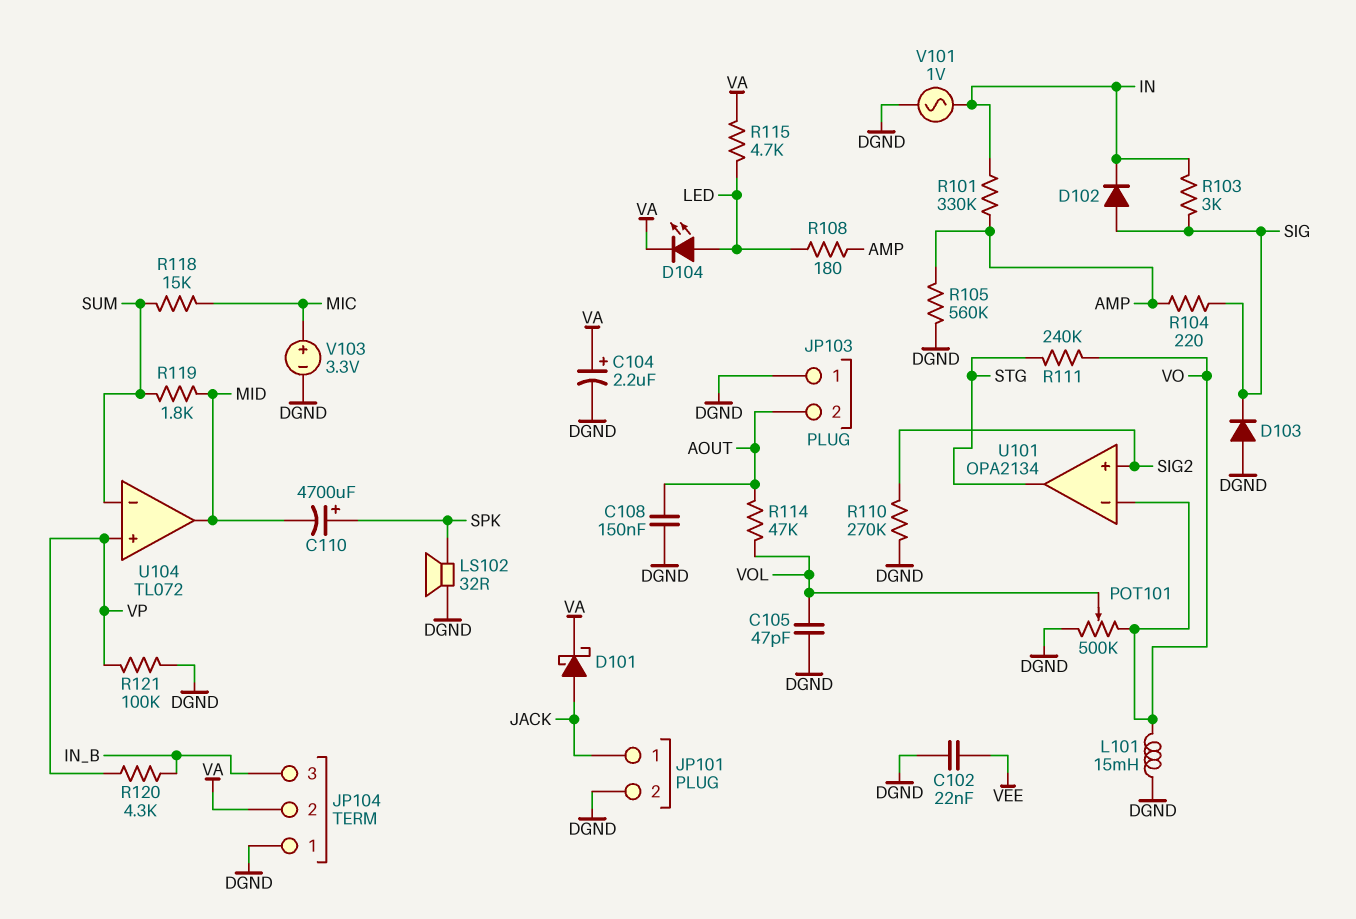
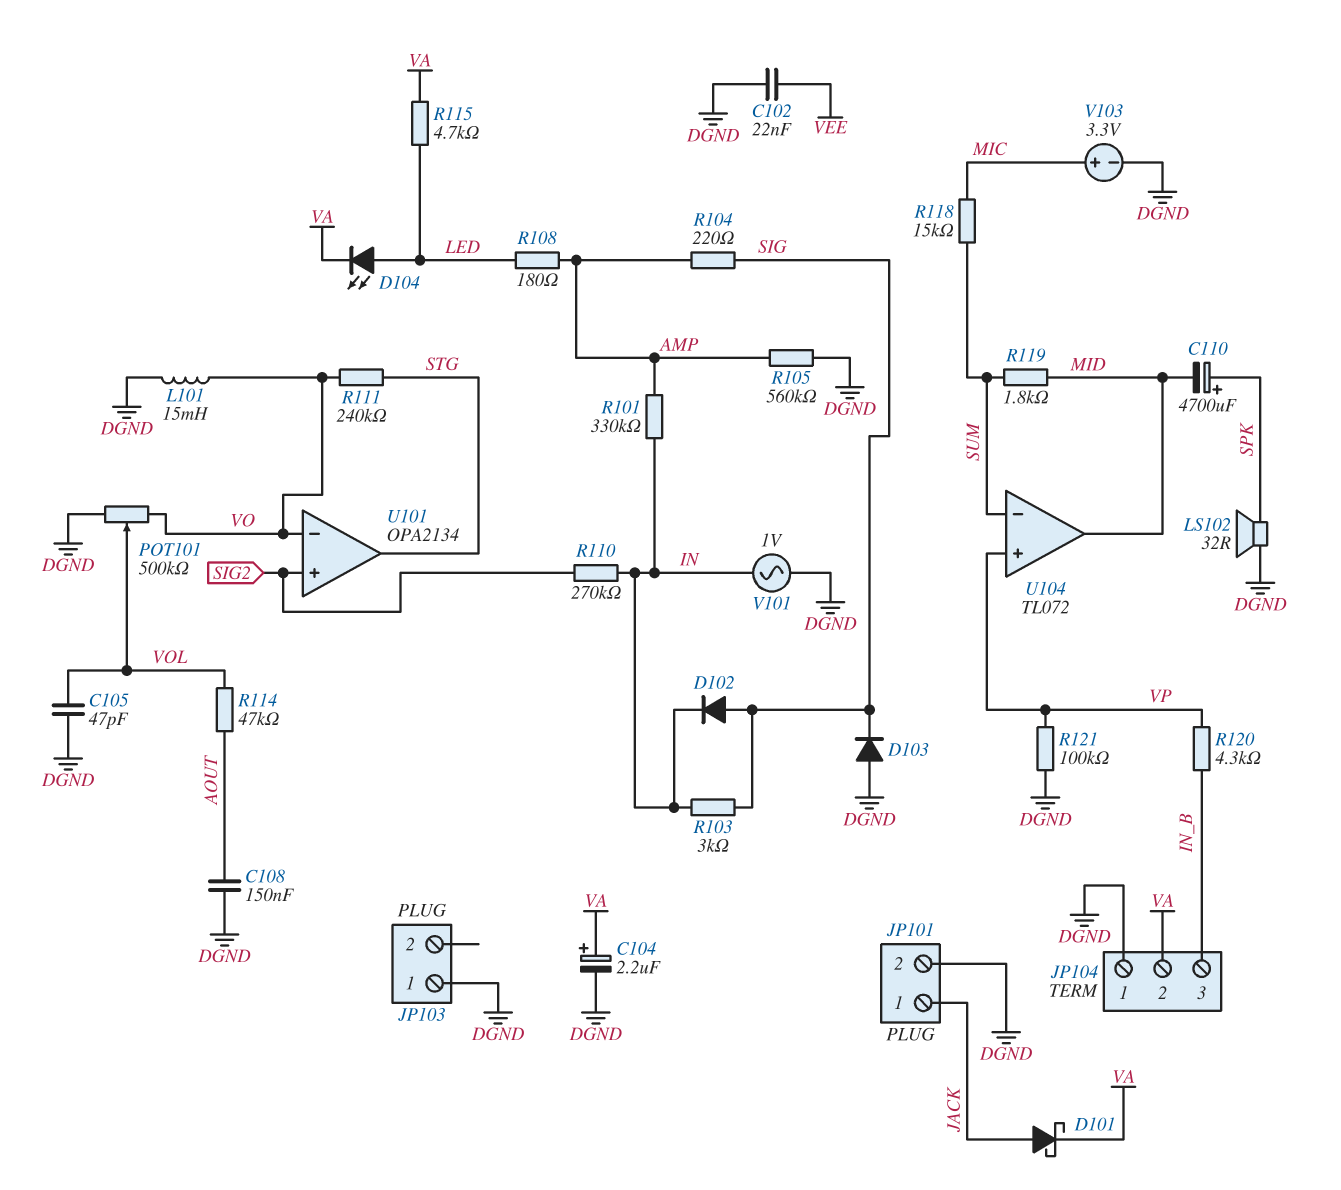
JP103 pin 2: AOUT -> none
R110: 270k (DGND, SIG2) -> 270k (IN, SIG2)

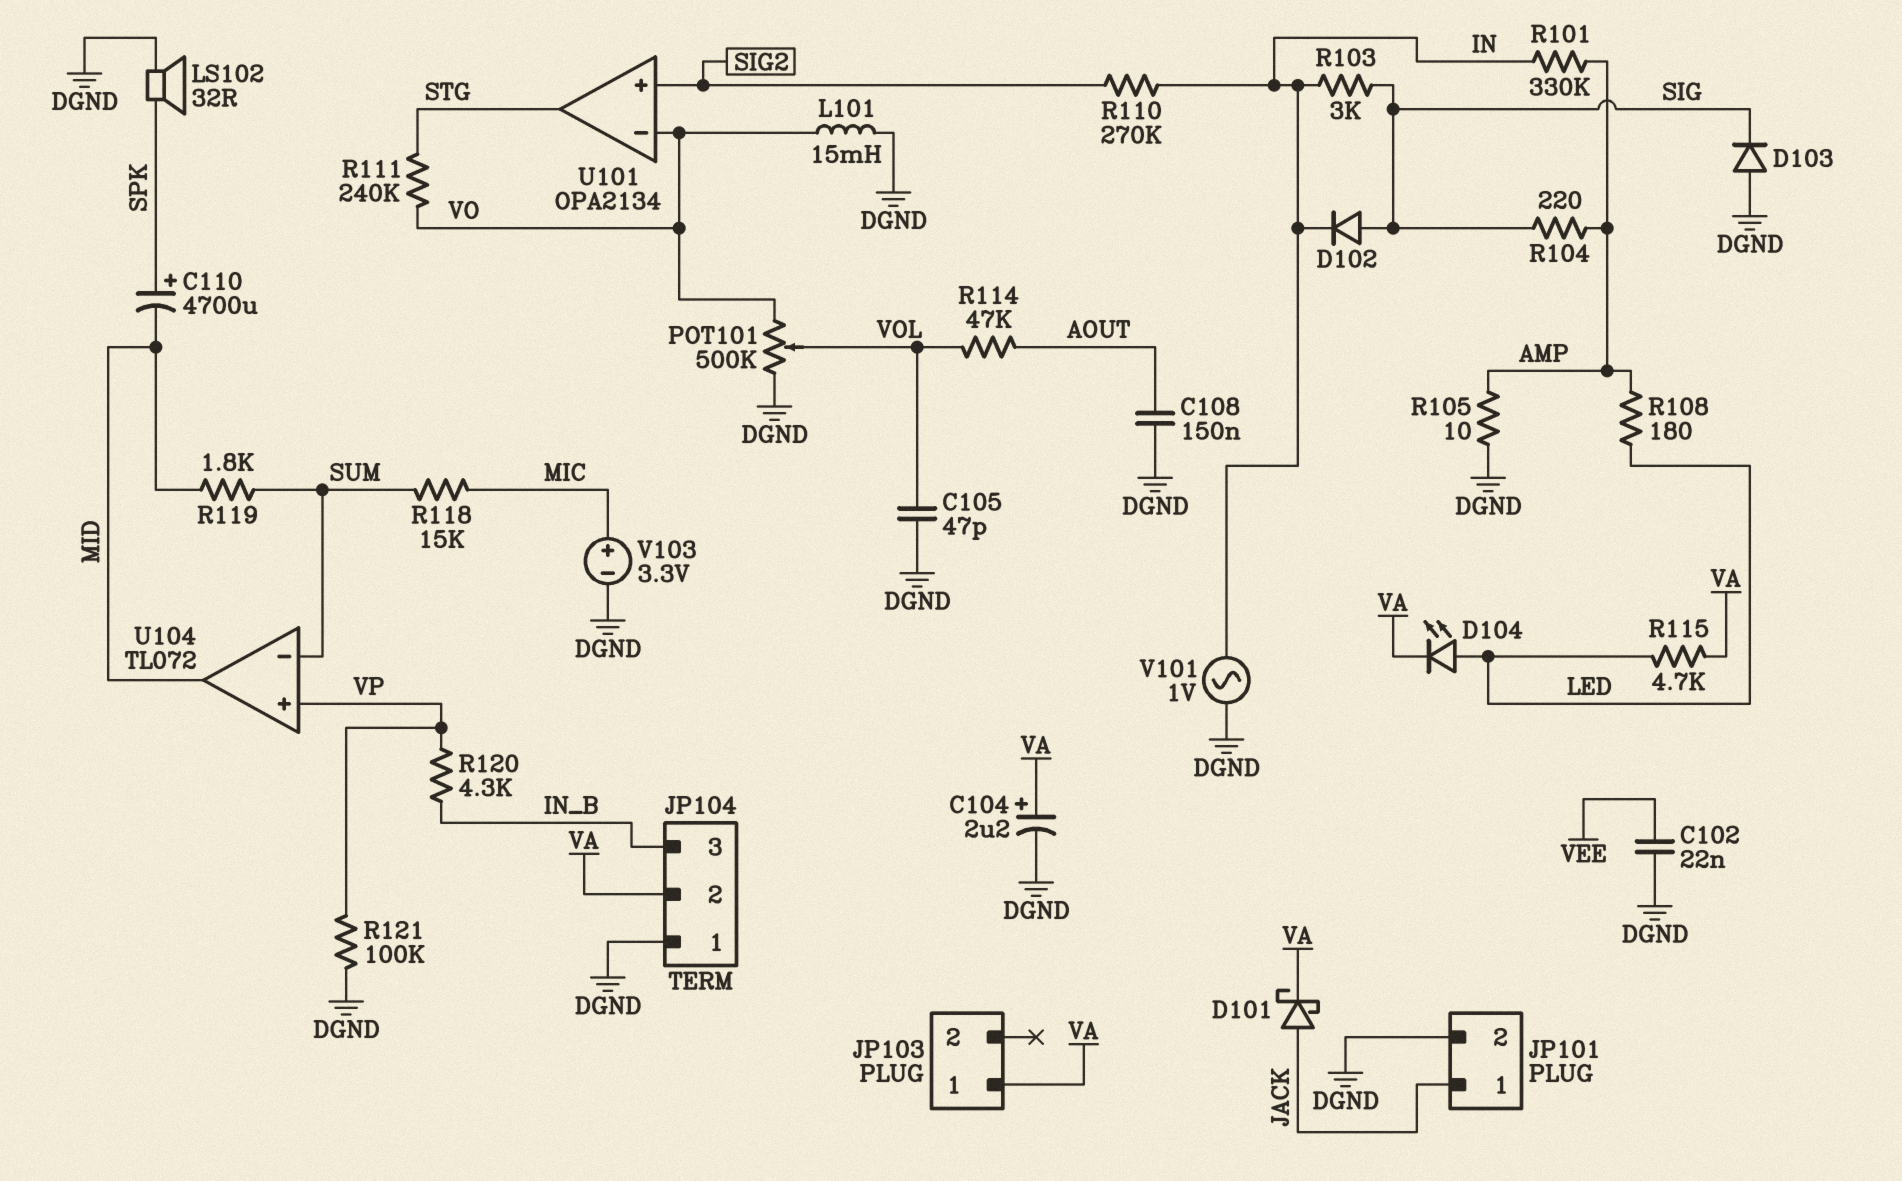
JP103 pin 1: DGND -> VA
R105: 560k (AMP, DGND) -> 10 (AMP, DGND)

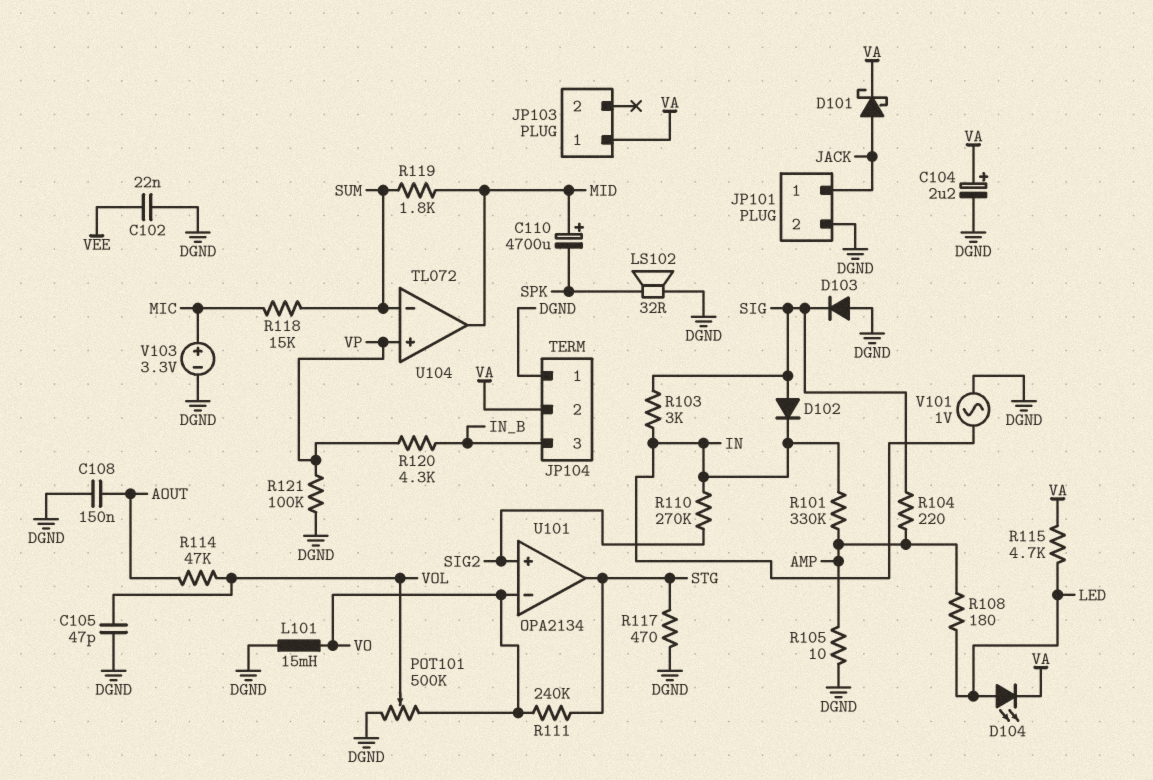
C110: 4700uF (plus SPK, minus MID) -> 4700uF (plus MID, minus SPK)
R117: none -> 470 (DGND, STG)

